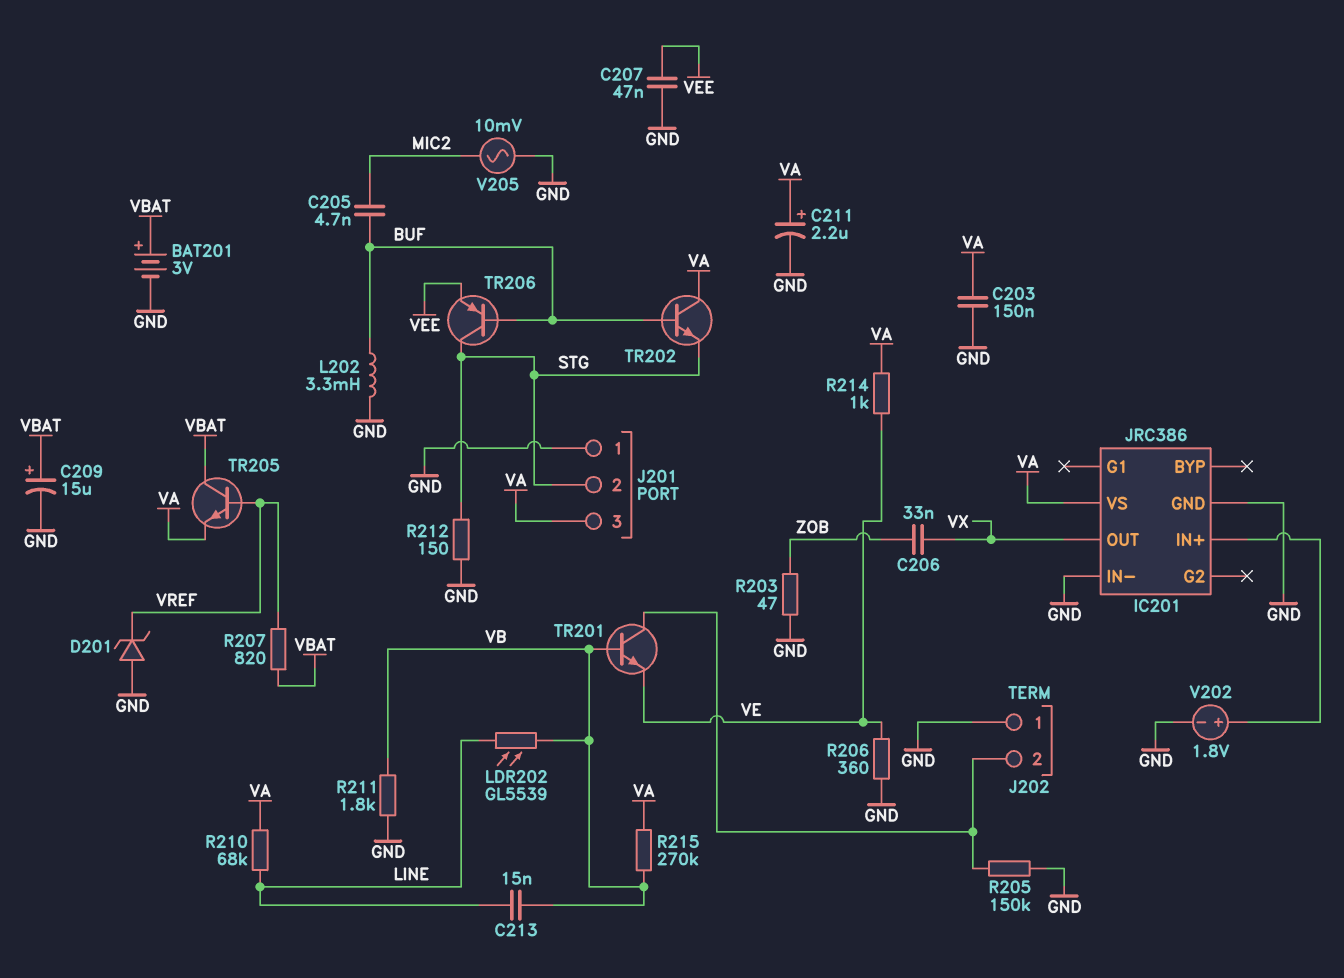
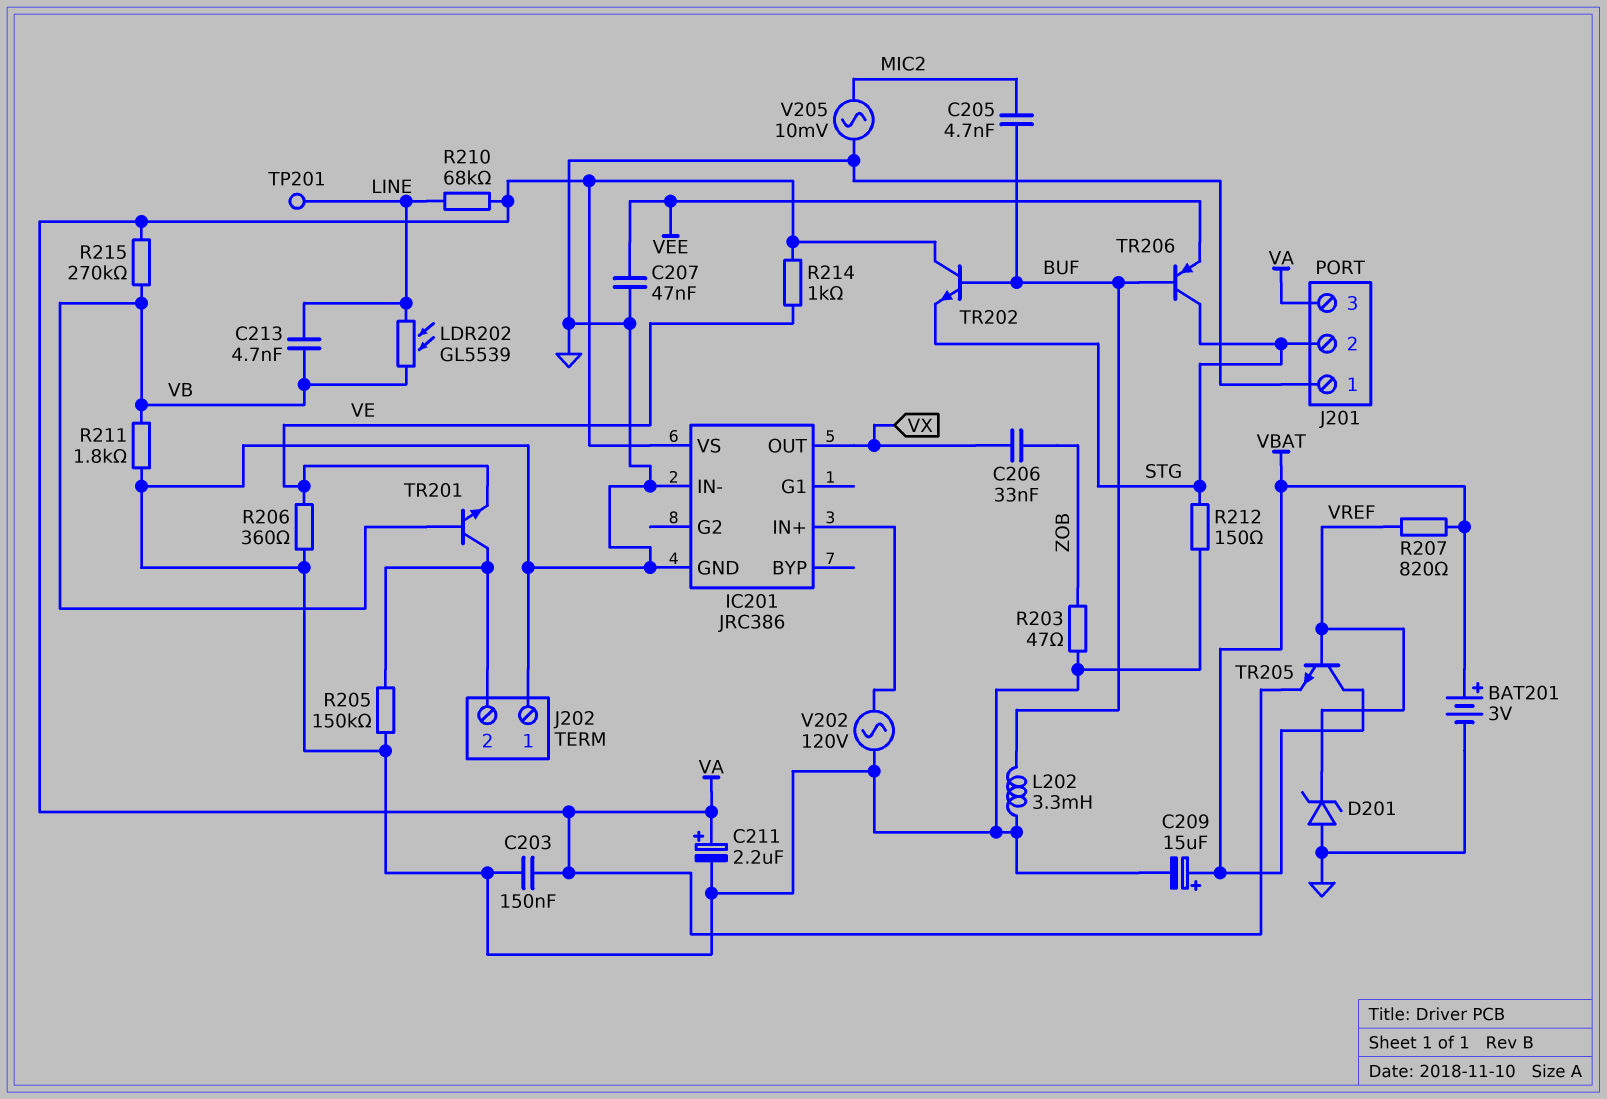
C213: 15nF (LINE, VB) -> 4.7nF (LINE, VB)
TP201: none -> test point (LINE)
V202: 1.8V (plus IC201/IN+, minus GND) -> AC 120V (GND, IC201/IN+)

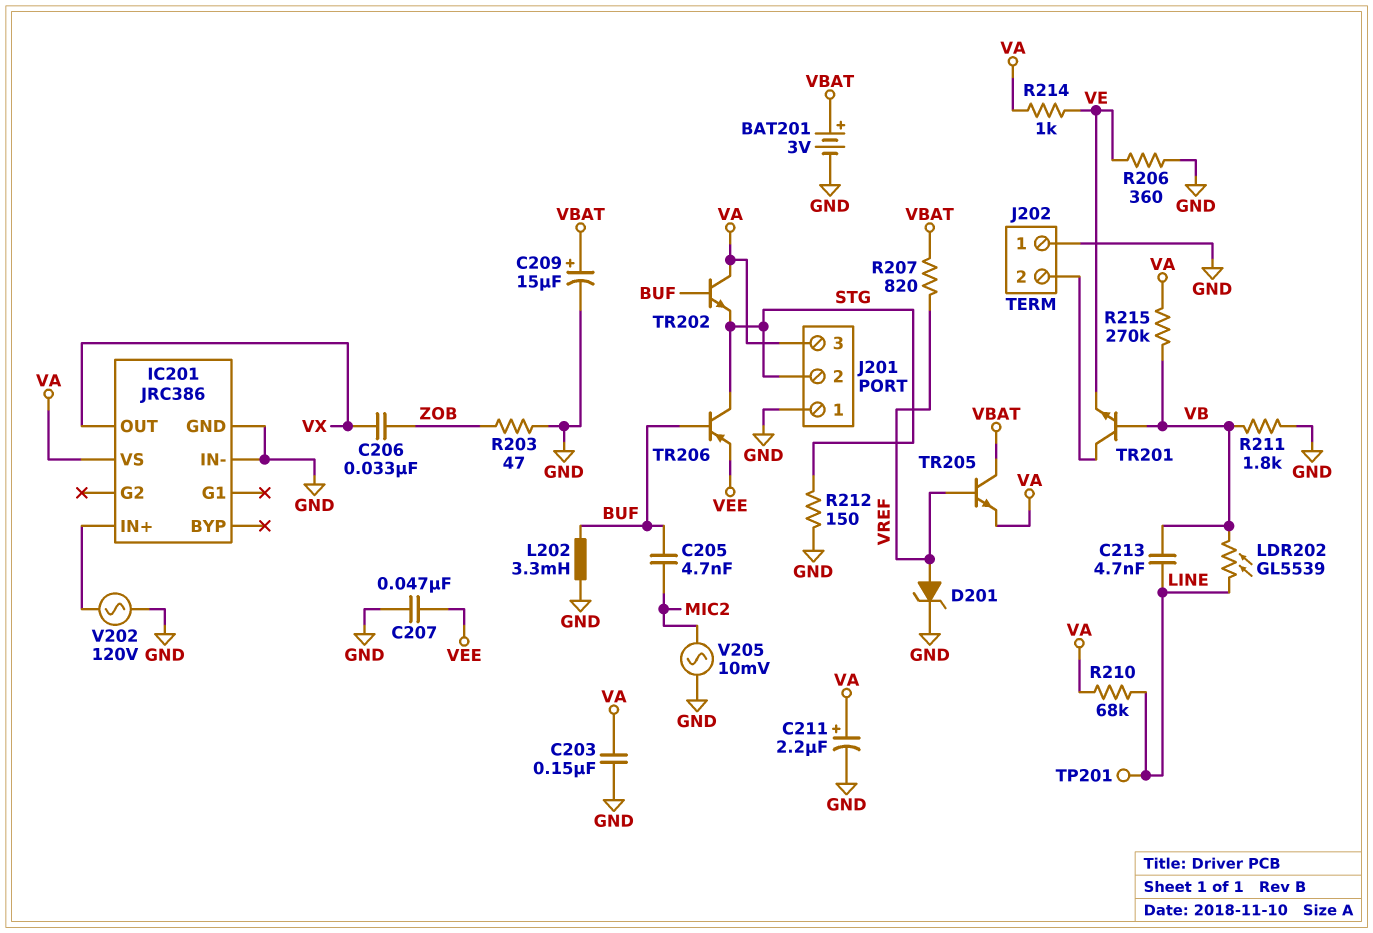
D201: zener (A GND, K VREF) -> zener (A VREF, K GND)
R205: 150k (GND, J202/2) -> none

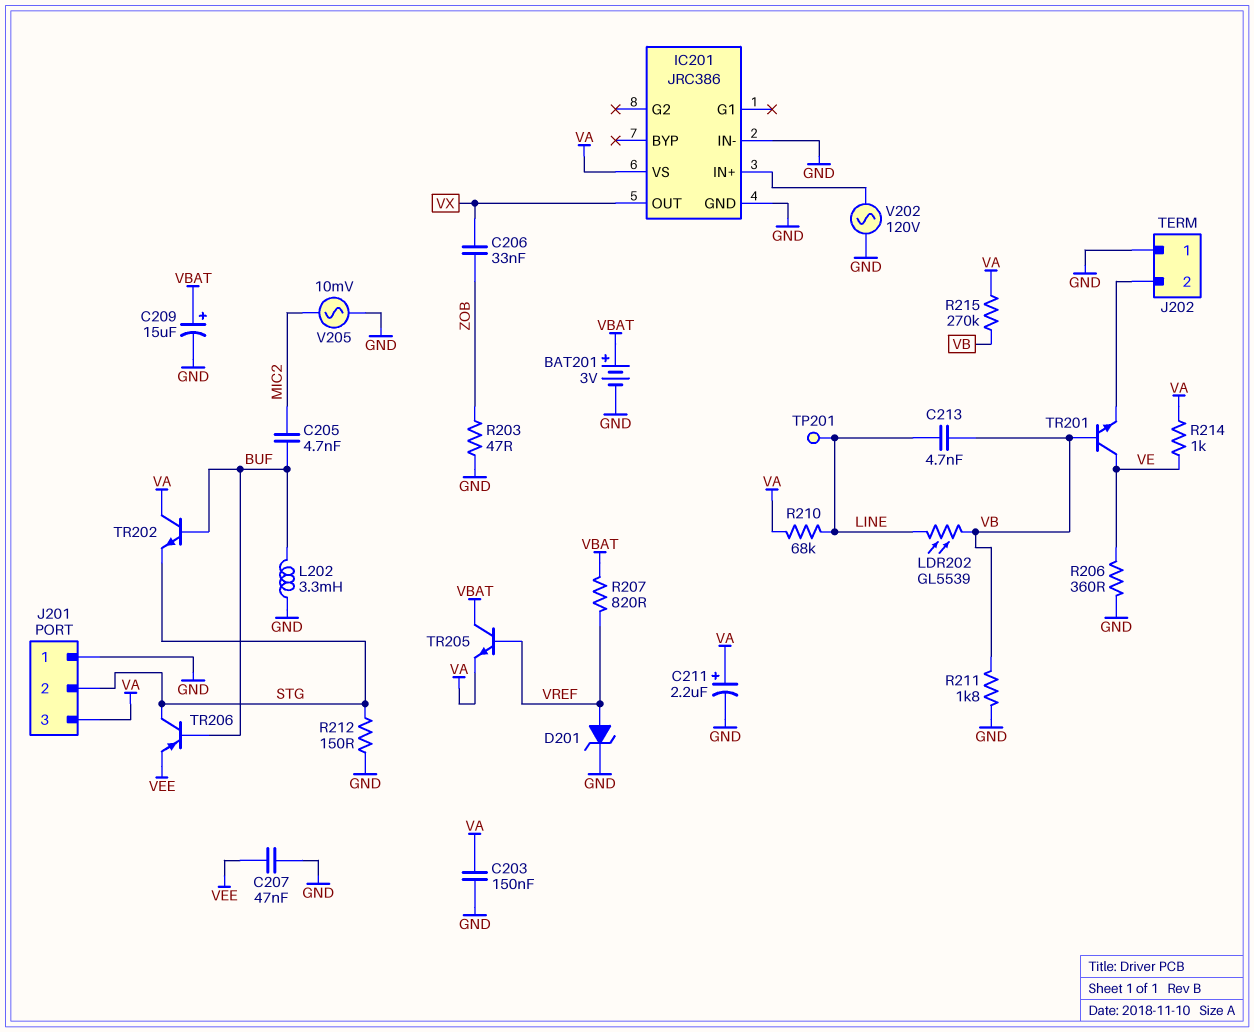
TR201: NPN (B VB, C J202/2, E VE) -> NPN (B VB, C VE, E J202/2)

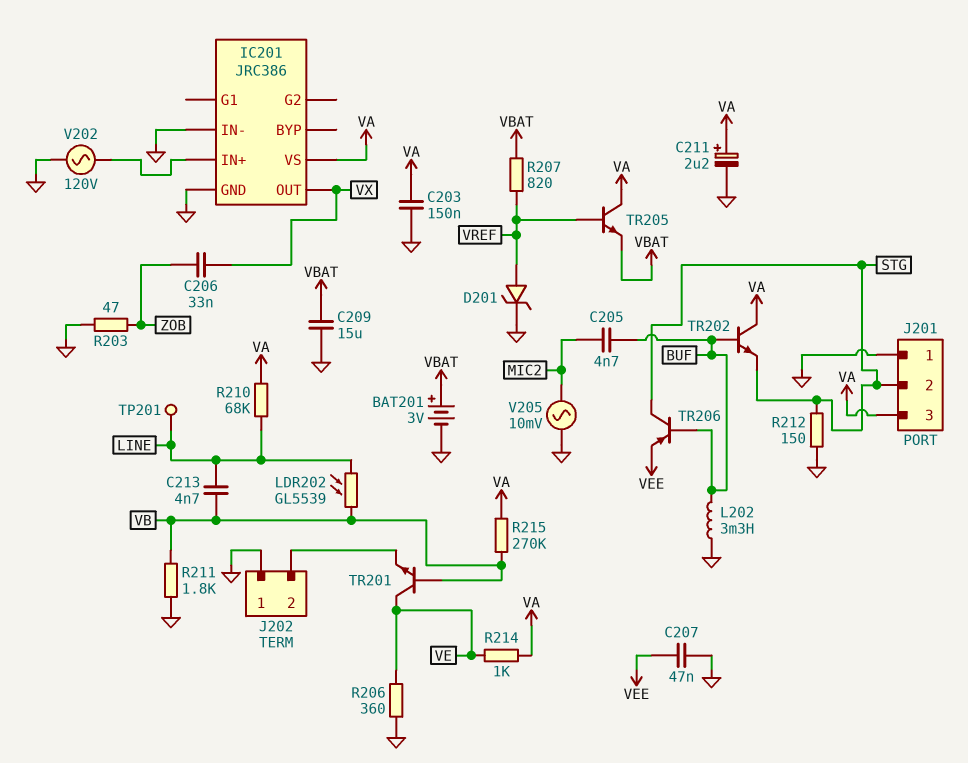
C209: 15uF (plus VBAT, minus GND) -> 15uF (GND, VBAT)
TR205: NPN (B VREF, C VBAT, E VA) -> NPN (B VREF, C VA, E VBAT)

